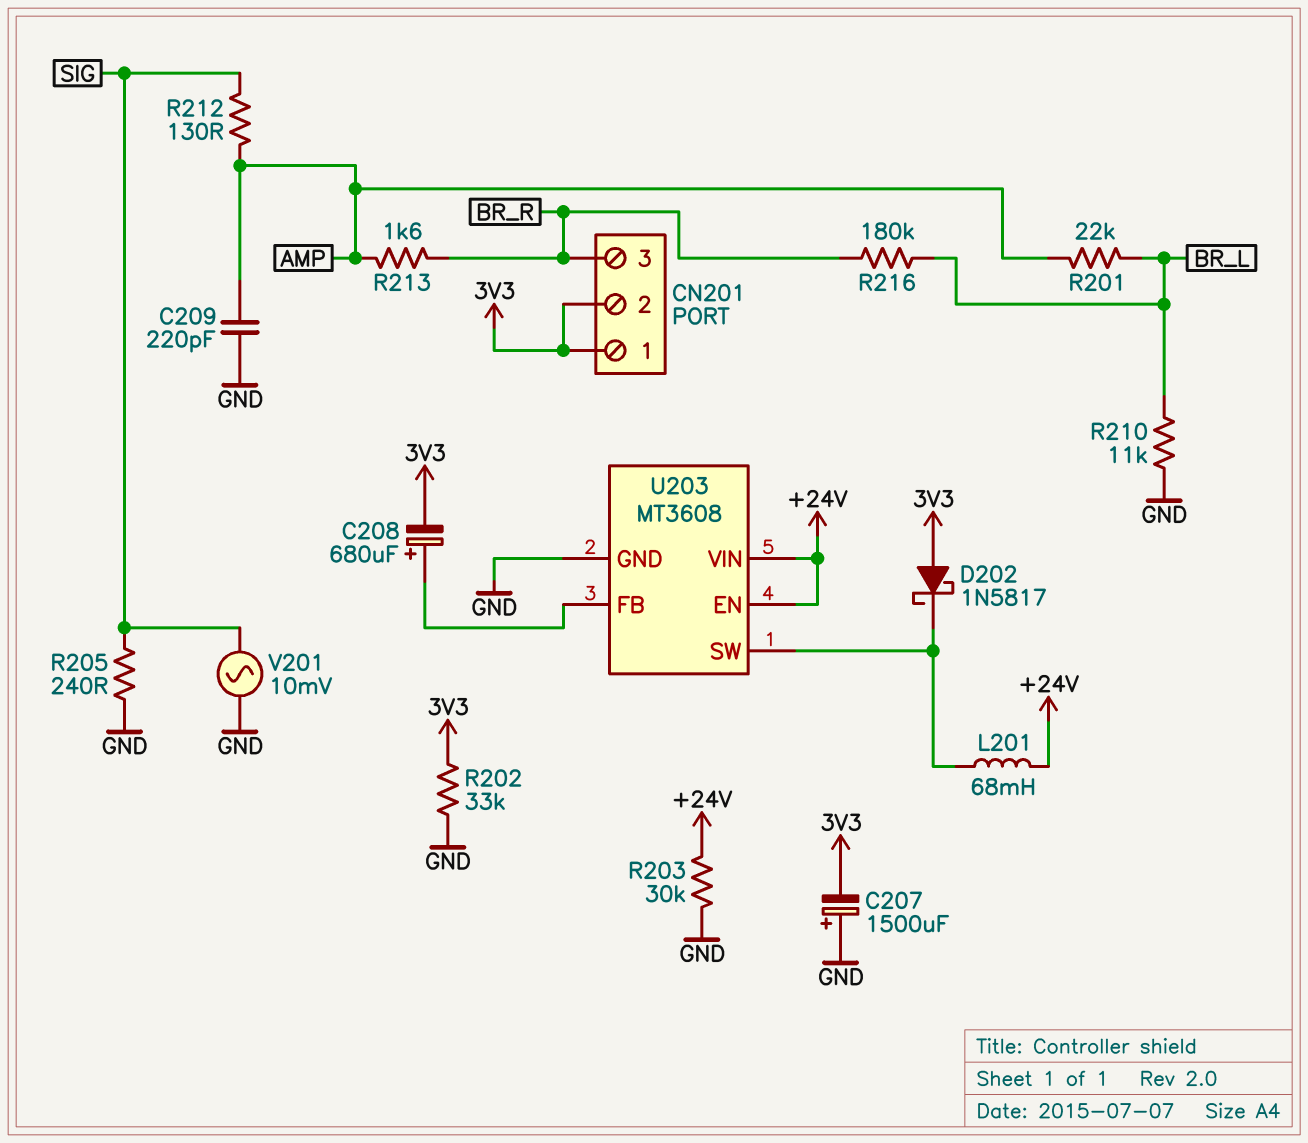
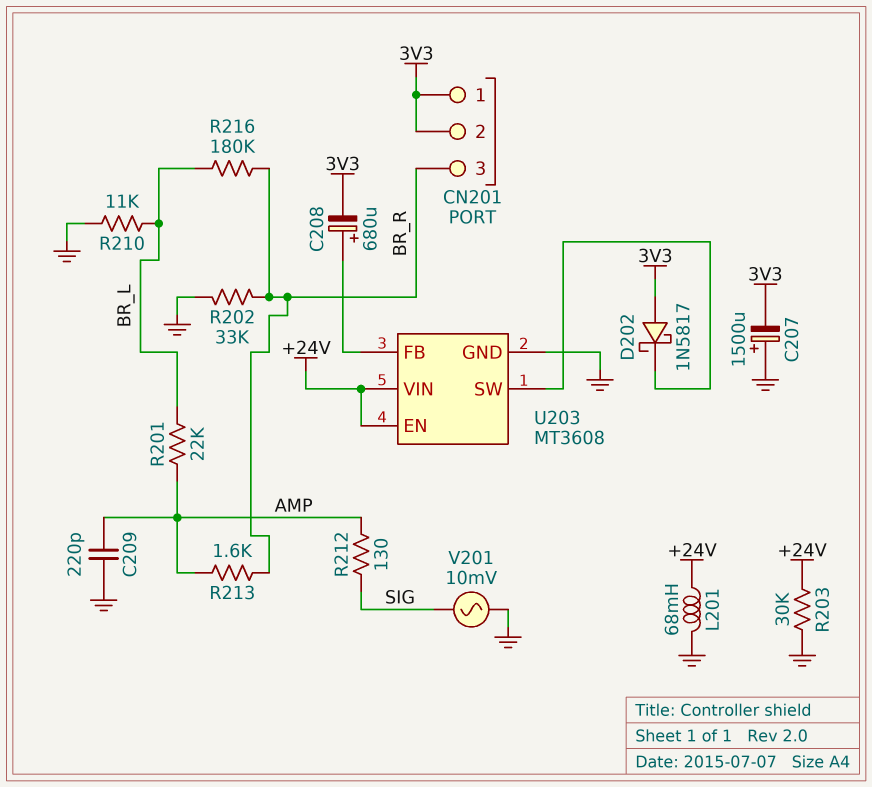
L201: 68mH (+24V, U203/SW) -> 68mH (+24V, GND)
R202: 33k (3V3, GND) -> 33k (BR_R, GND)
R205: 240 (GND, SIG) -> none

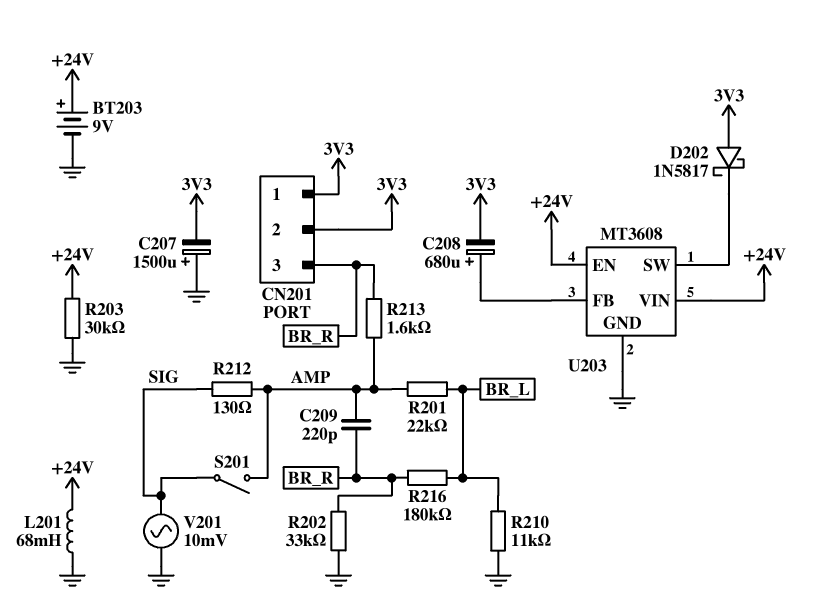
BT203: none -> 9V (plus +24V, minus GND)
C209: 220pF (AMP, GND) -> 220pF (AMP, BR_R)
S201: none -> switch (AMP, SIG)

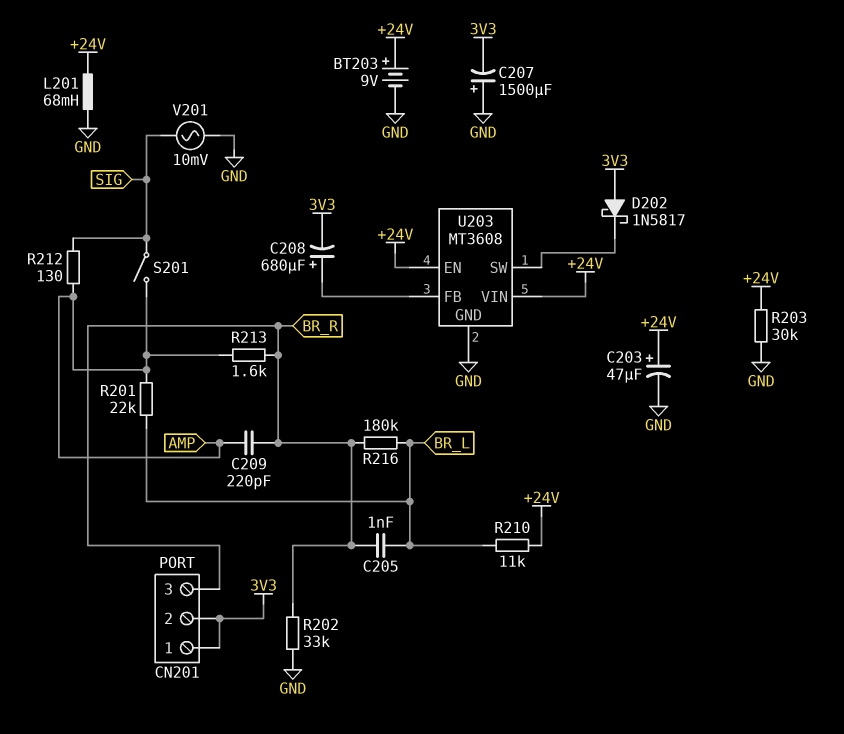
C203: none -> 47uF (plus +24V, minus GND)
C205: none -> 1nF (BR_L, BR_R)
R210: 11k (BR_L, GND) -> 11k (+24V, BR_L)

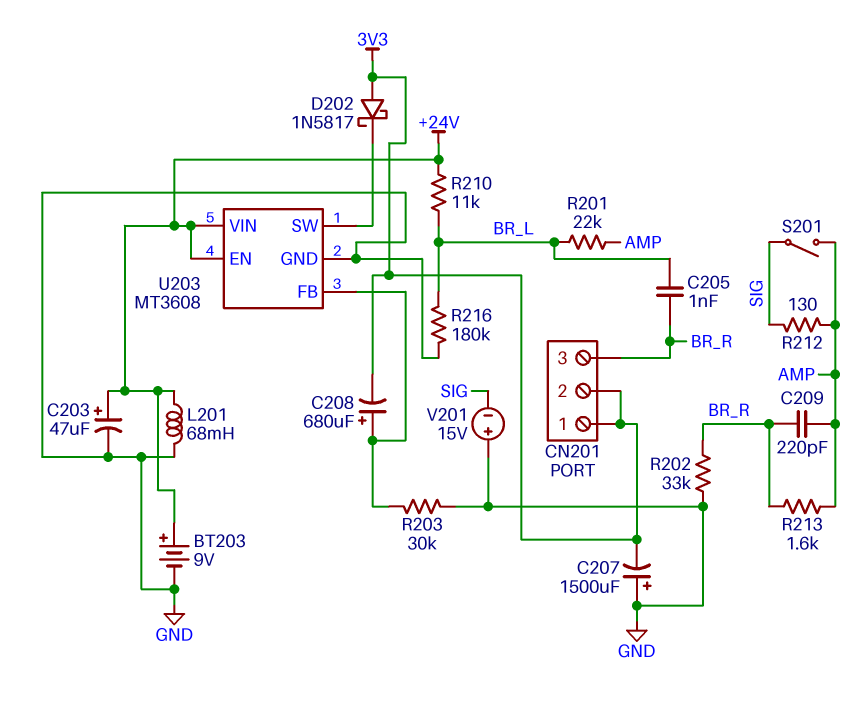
R203: 30k (+24V, GND) -> 30k (GND, U203/FB)
R216: 180k (BR_L, BR_R) -> 180k (BR_L, GND)
V201: AC 10mV (GND, SIG) -> 15V (plus GND, minus SIG)

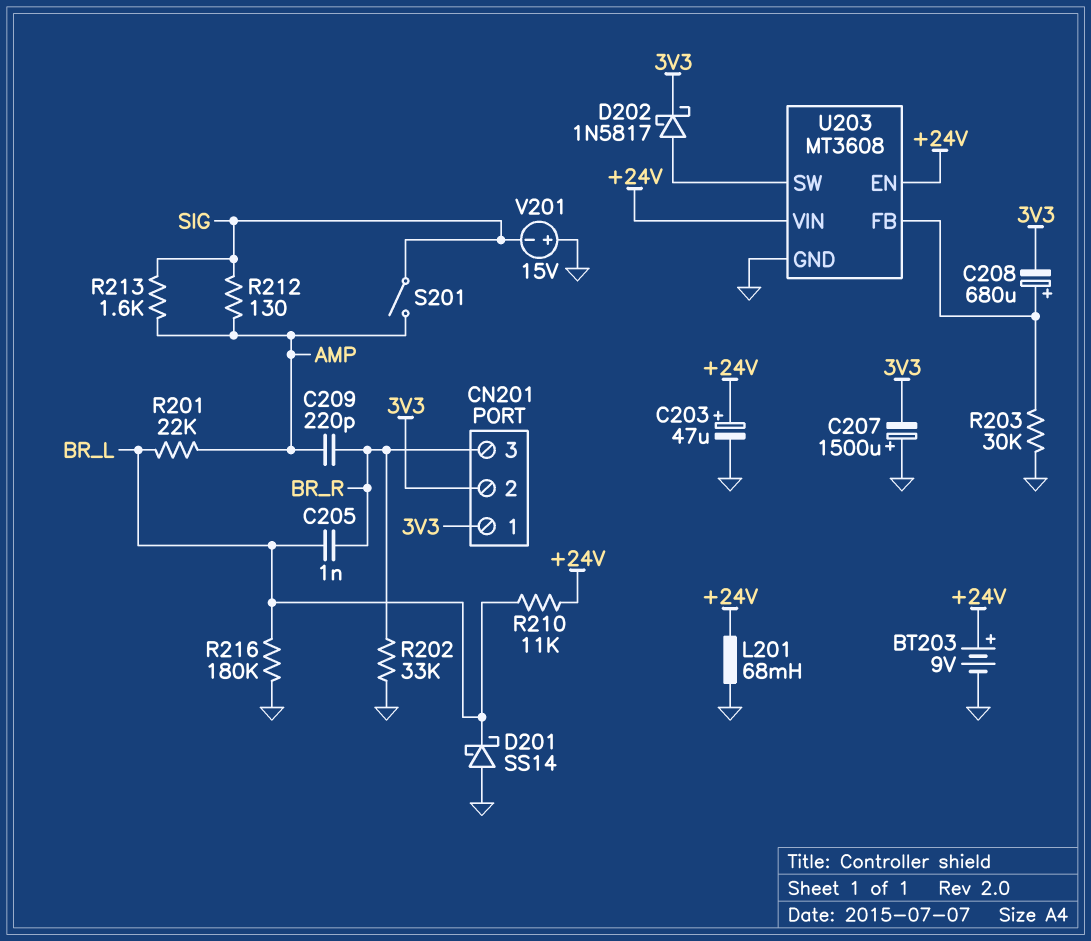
D201: none -> schottky SS14 (A GND, K BR_L)
D202: schottky 1N5817 (A 3V3, K U203/SW) -> schottky 1N5817 (A U203/SW, K 3V3)
R213: 1.6k (AMP, BR_R) -> 1.6k (AMP, SIG)

